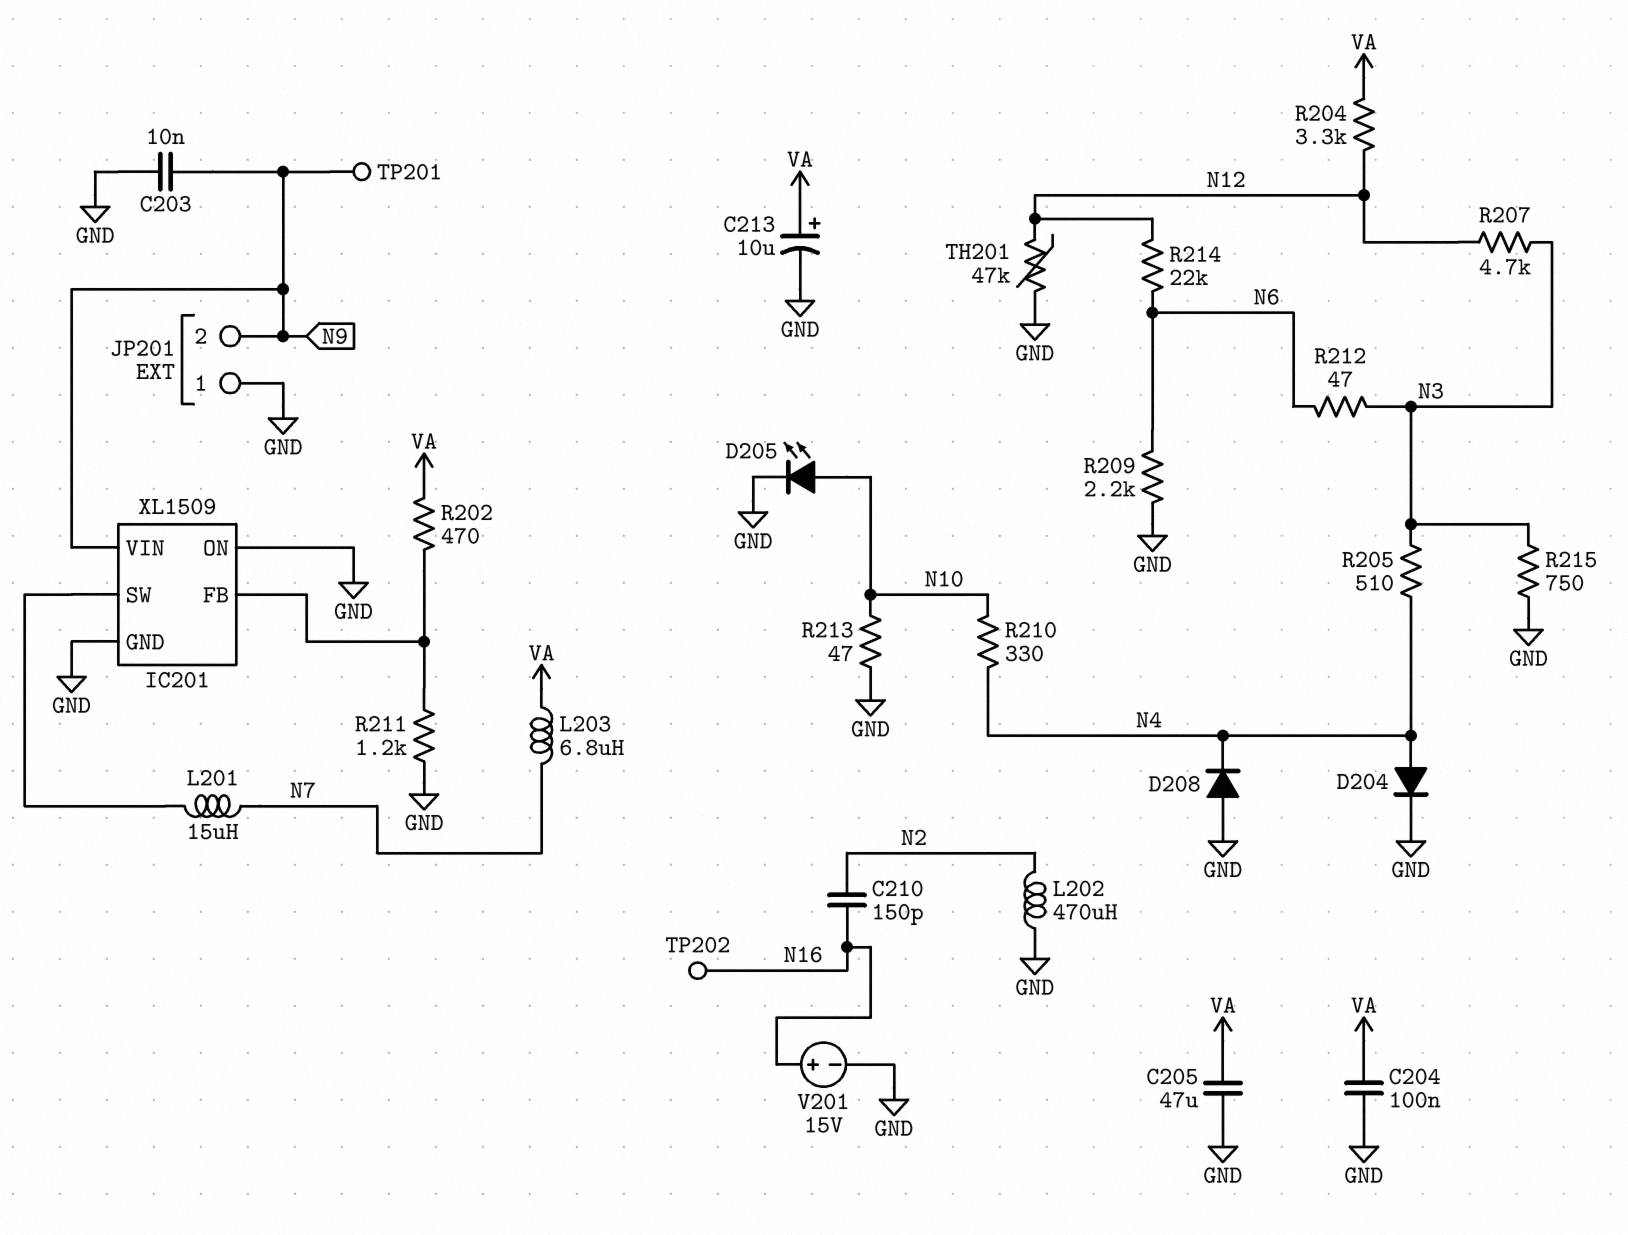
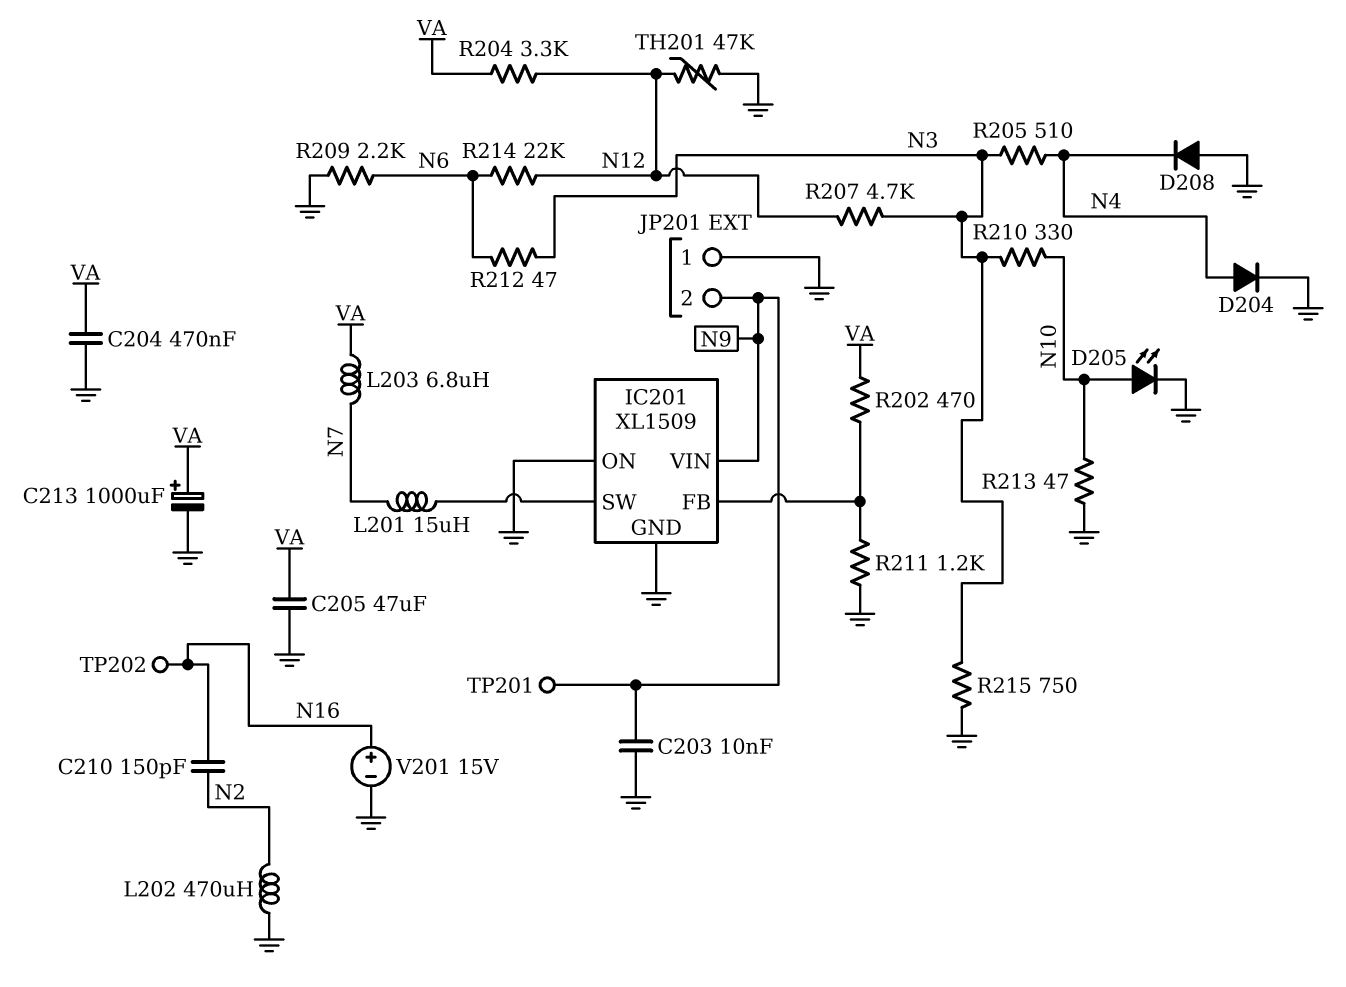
C204: 100nF (GND, VA) -> 470nF (GND, VA)
C213: 10uF (plus VA, minus GND) -> 1000uF (plus VA, minus GND)
R210: 330 (N4, N10) -> 330 (N3, N10)

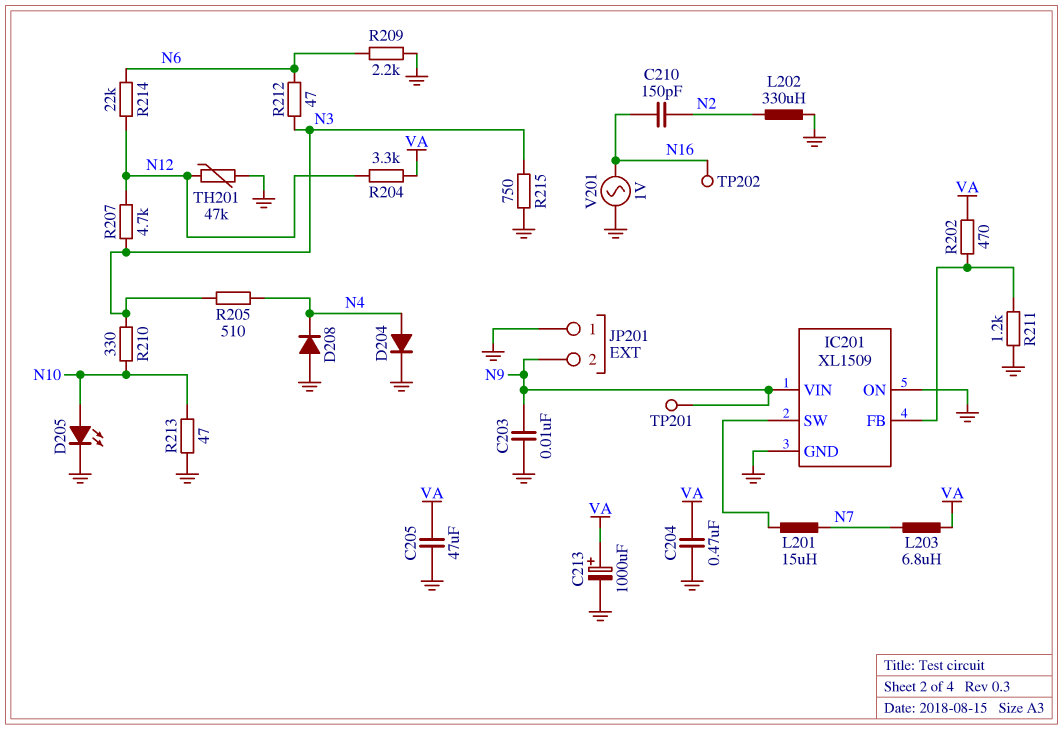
L202: 470uH (GND, N2) -> 330uH (GND, N2)
V201: 15V (plus N16, minus GND) -> AC 1V (GND, N16)

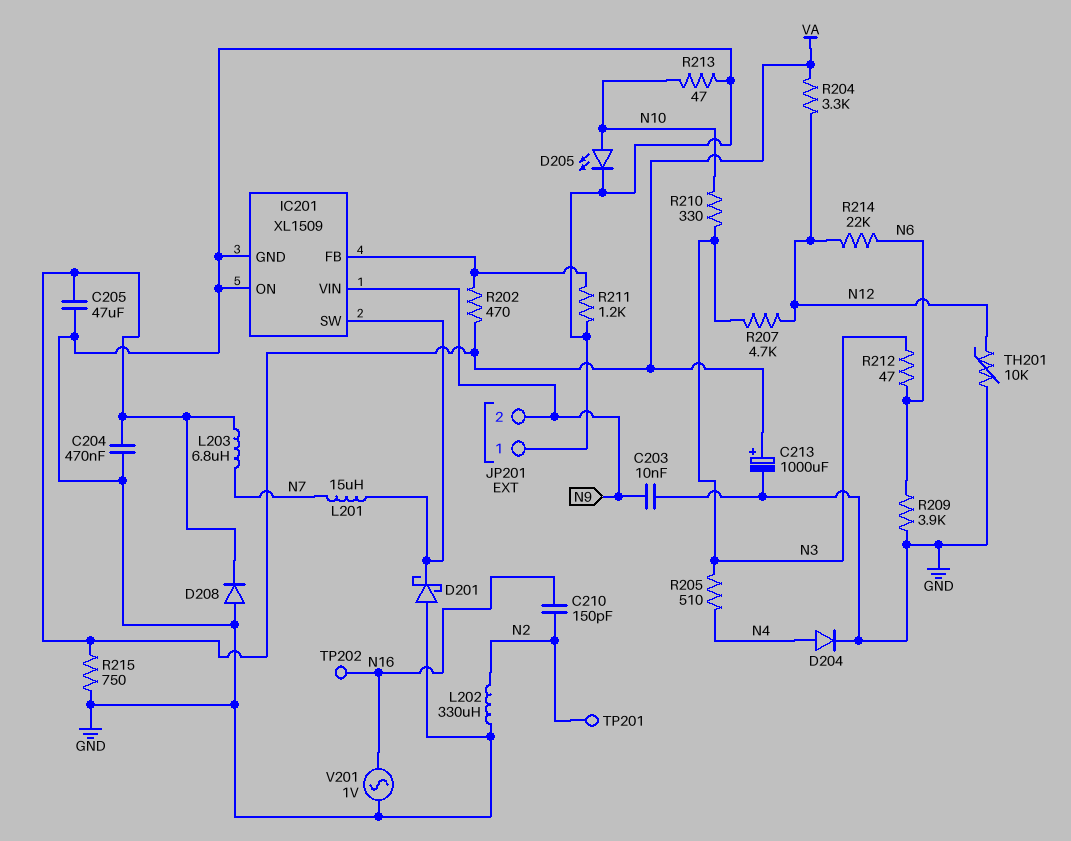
D201: none -> schottky (A GND, K IC201/SW)
D208: diode (A GND, K N4) -> diode (A GND, K VA)
R209: 2.2k (GND, N6) -> 3.9k (GND, N6)
R215: 750 (GND, N3) -> 750 (GND, VA)
TH201: 47k (GND, N12) -> 10k (GND, N12)
TP201: test point (N9) -> test point (N2)

